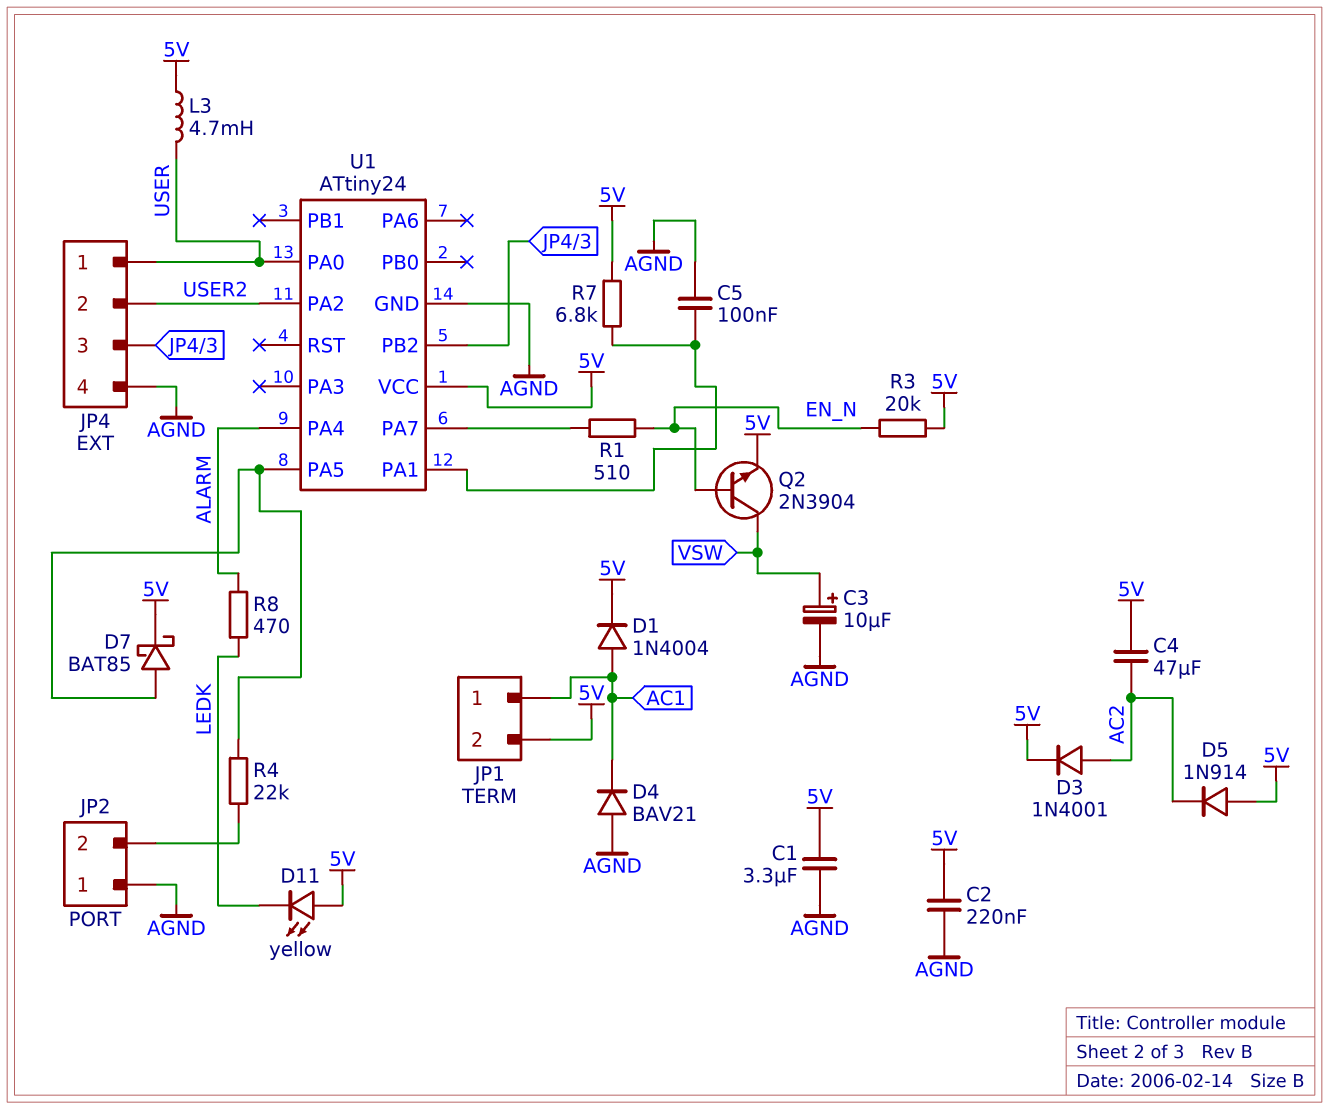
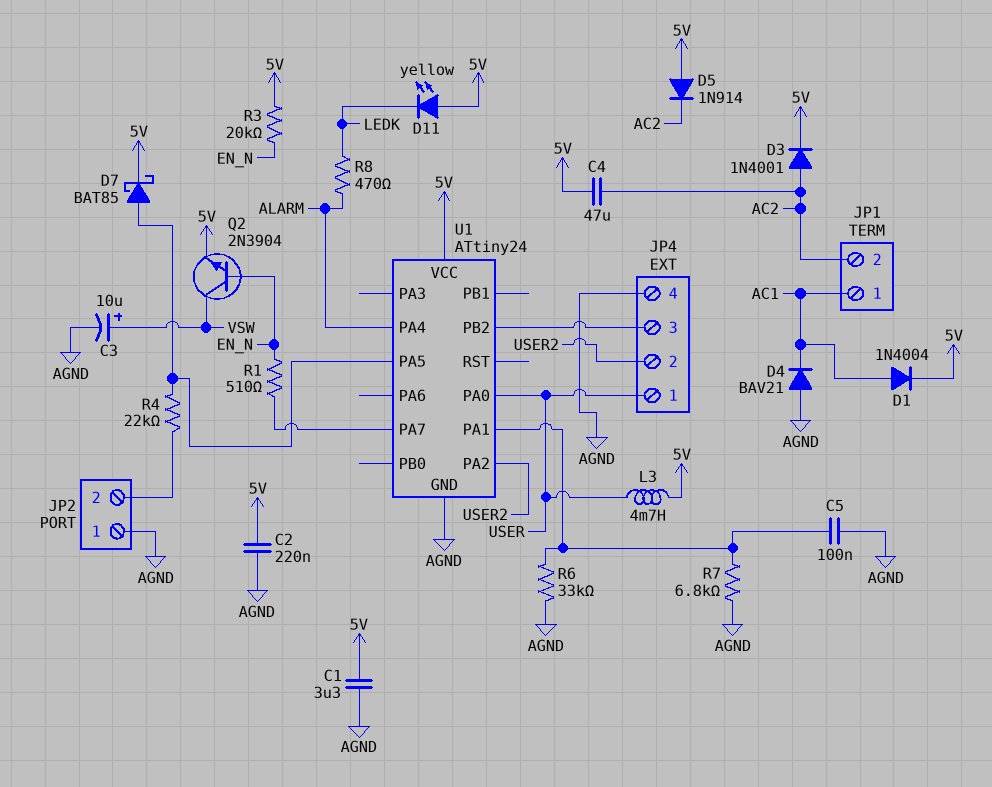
JP1 pin 2: 5V -> AC2
R6: none -> 33k (AGND, U1/PA1)
R7: 6.8k (5V, U1/PA1) -> 6.8k (AGND, U1/PA1)

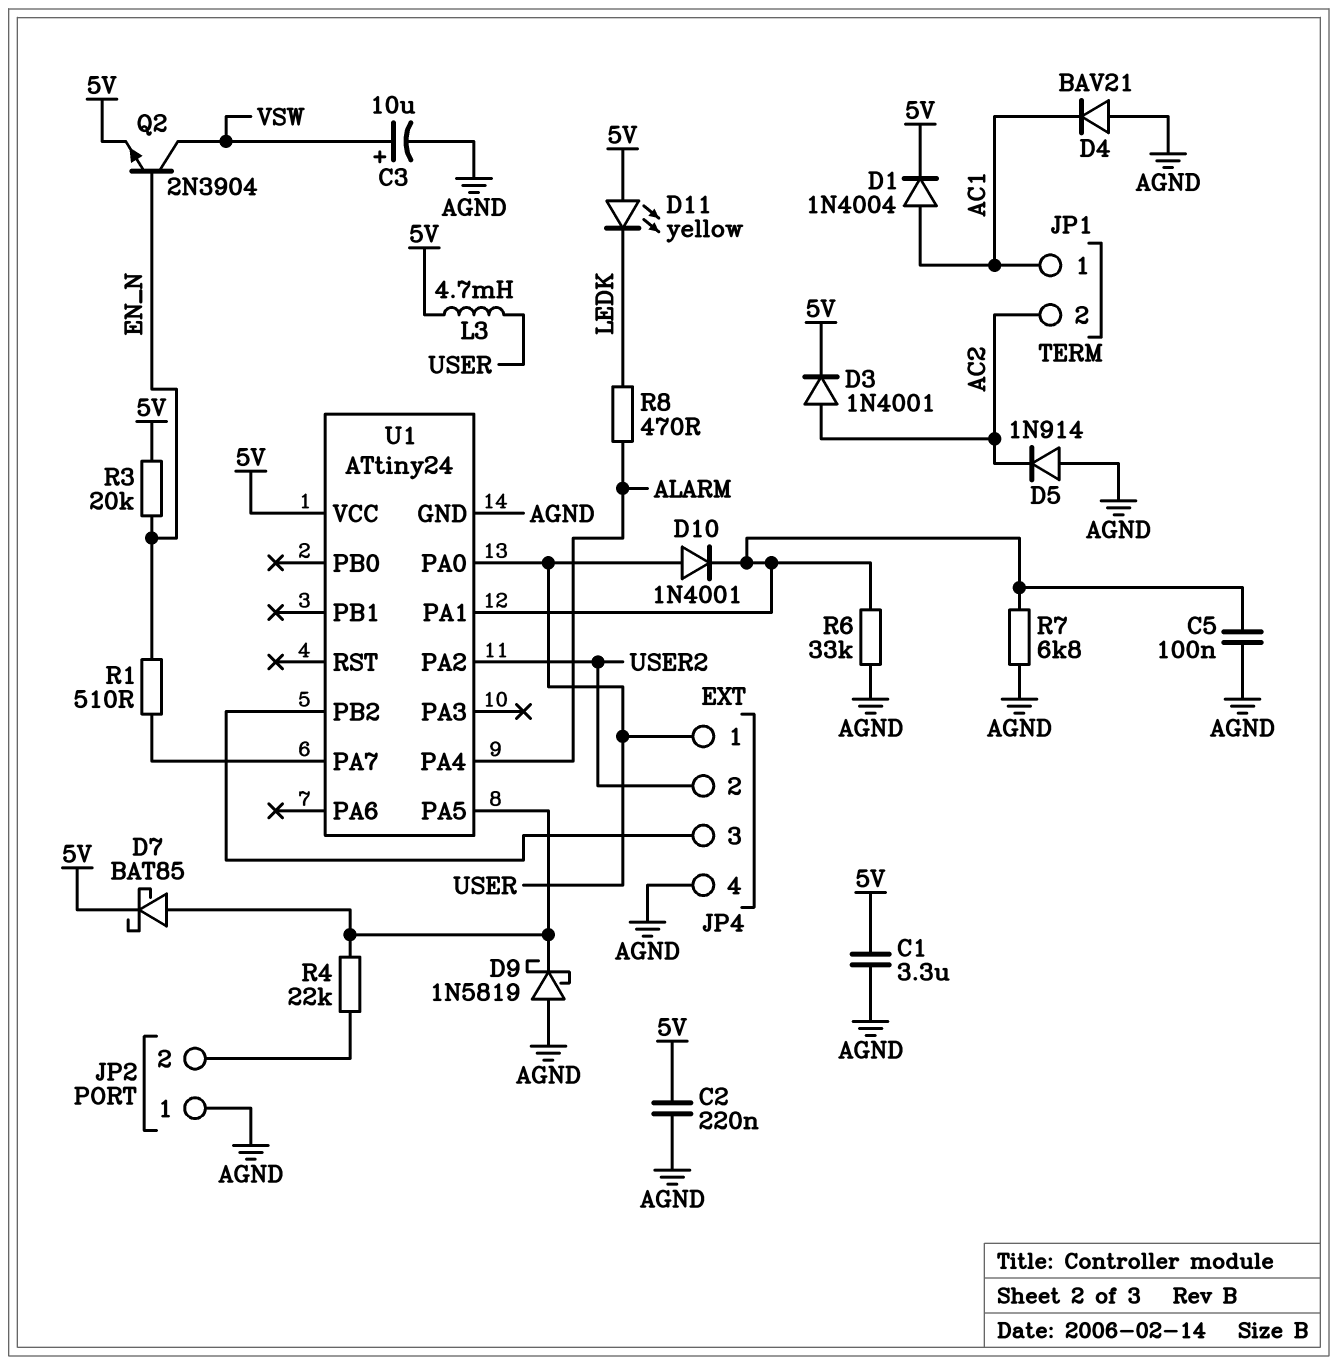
C4: 47uF (5V, AC2) -> none
D5: diode 1N914 (A 5V, K AC2) -> diode 1N914 (A AGND, K AC2)
D9: none -> schottky 1N5819 (A AGND, K U1/PA5)
D10: none -> diode 1N4001 (A USER, K U1/PA1)

